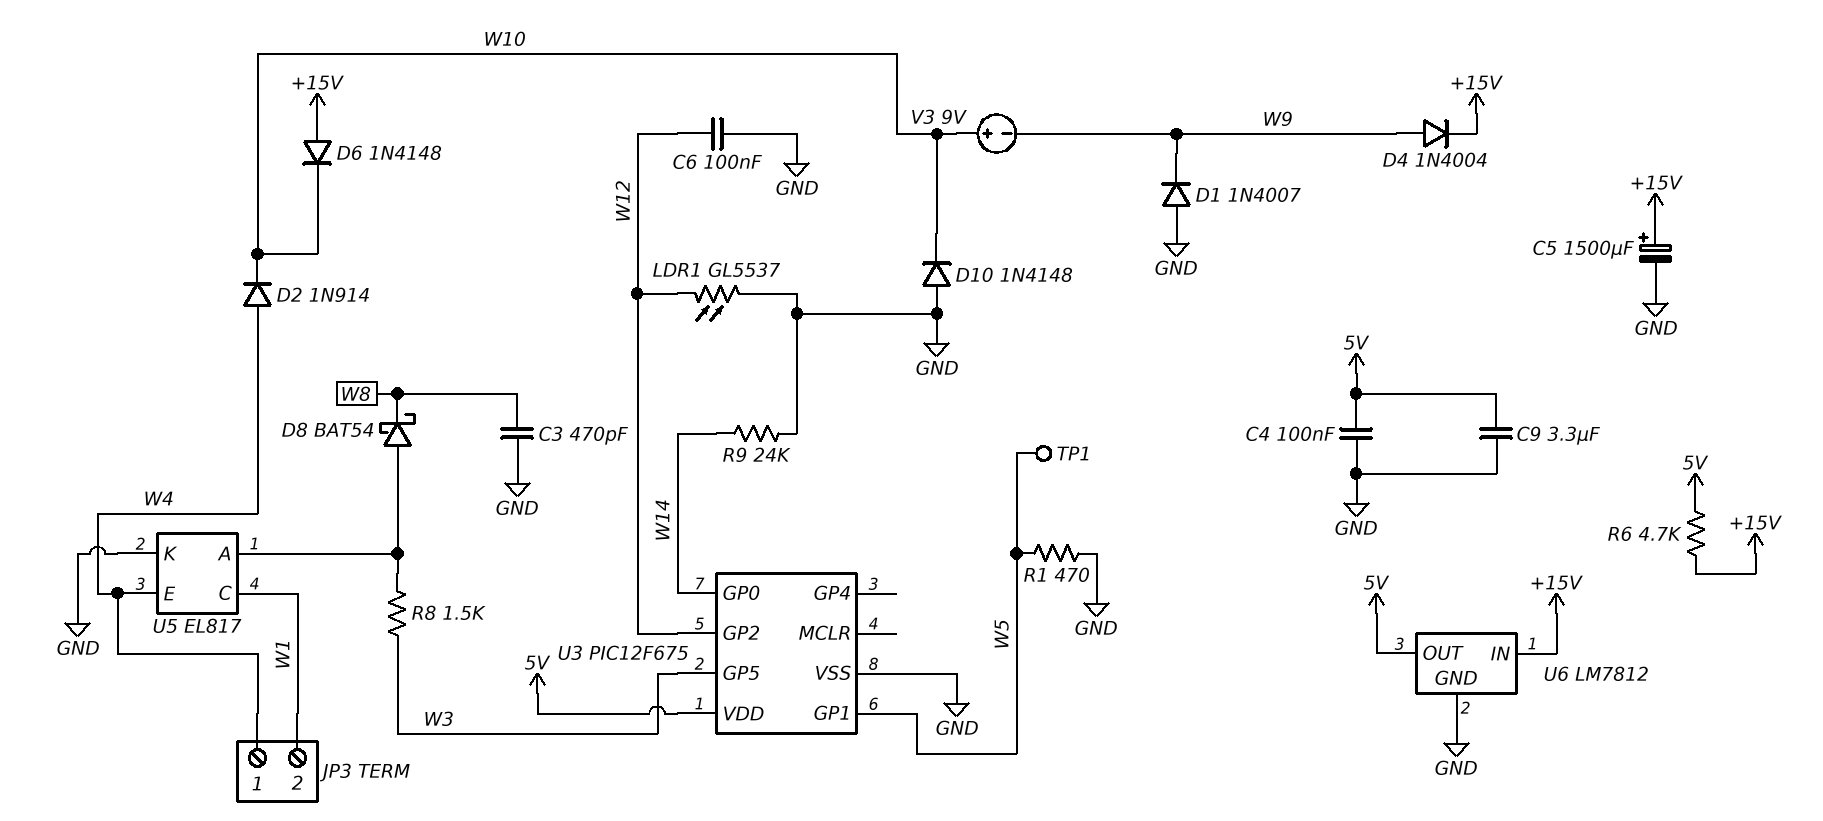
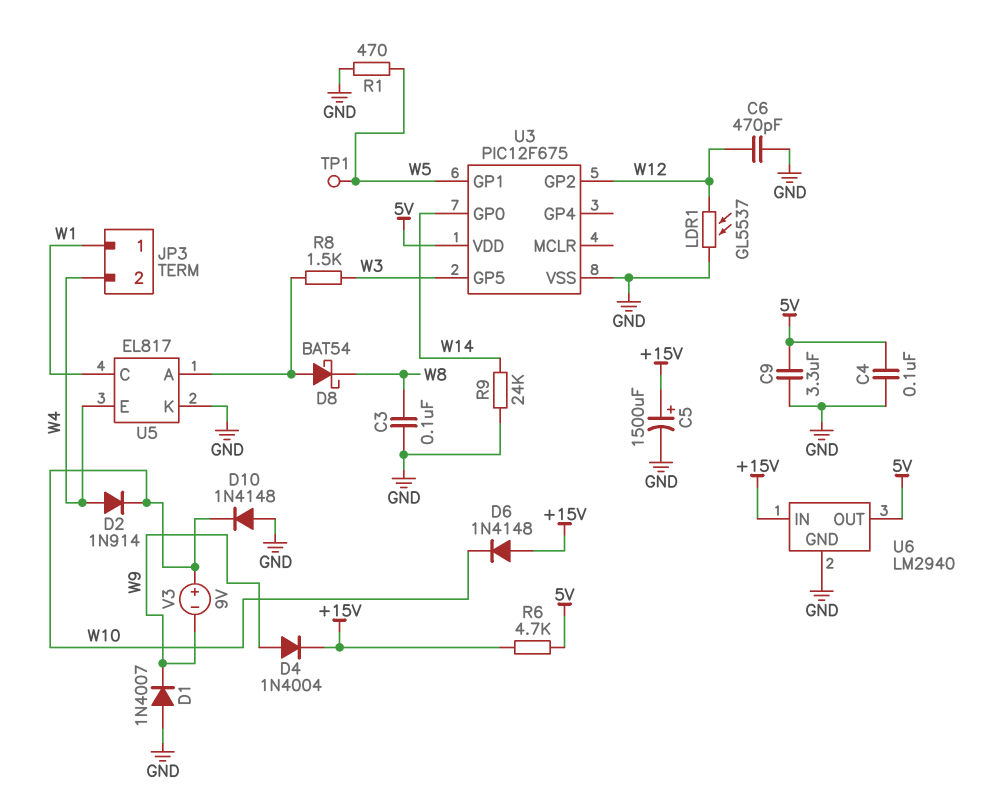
C3: 470pF (GND, W8) -> 100nF (GND, W8)
C6: 100nF (GND, W12) -> 470pF (GND, W12)
JP3 pin 1: W4 -> W1
JP3 pin 2: W1 -> W4
U6: LM7812 -> LM2940

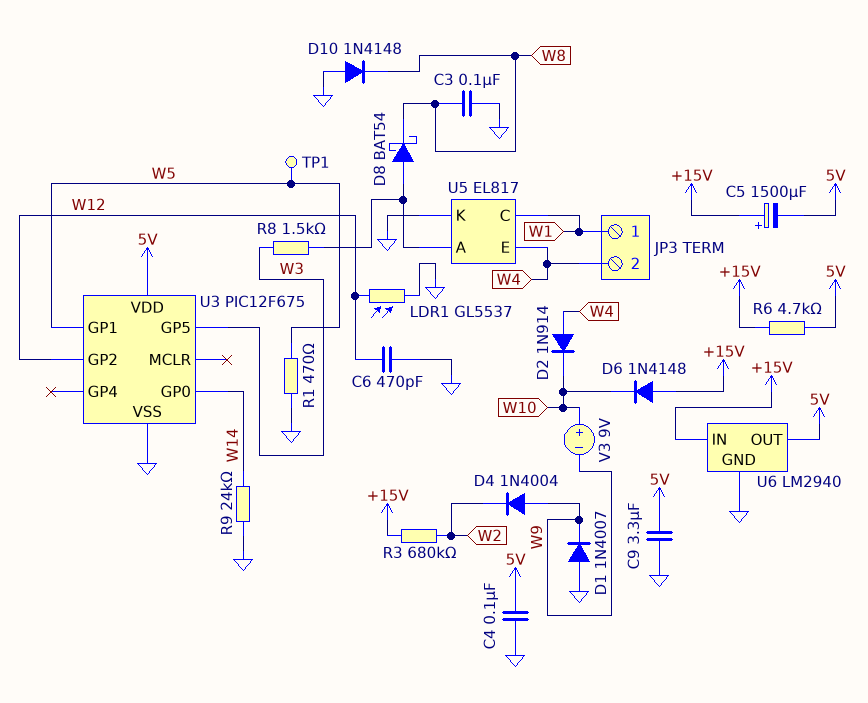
C5: 1500uF (plus +15V, minus GND) -> 1500uF (plus +15V, minus 5V)
D4: diode 1N4004 (A W9, K +15V) -> diode 1N4004 (A W9, K W2)
D10: diode 1N4148 (A GND, K W10) -> diode 1N4148 (A GND, K W8)
R3: none -> 680k (+15V, W2)

